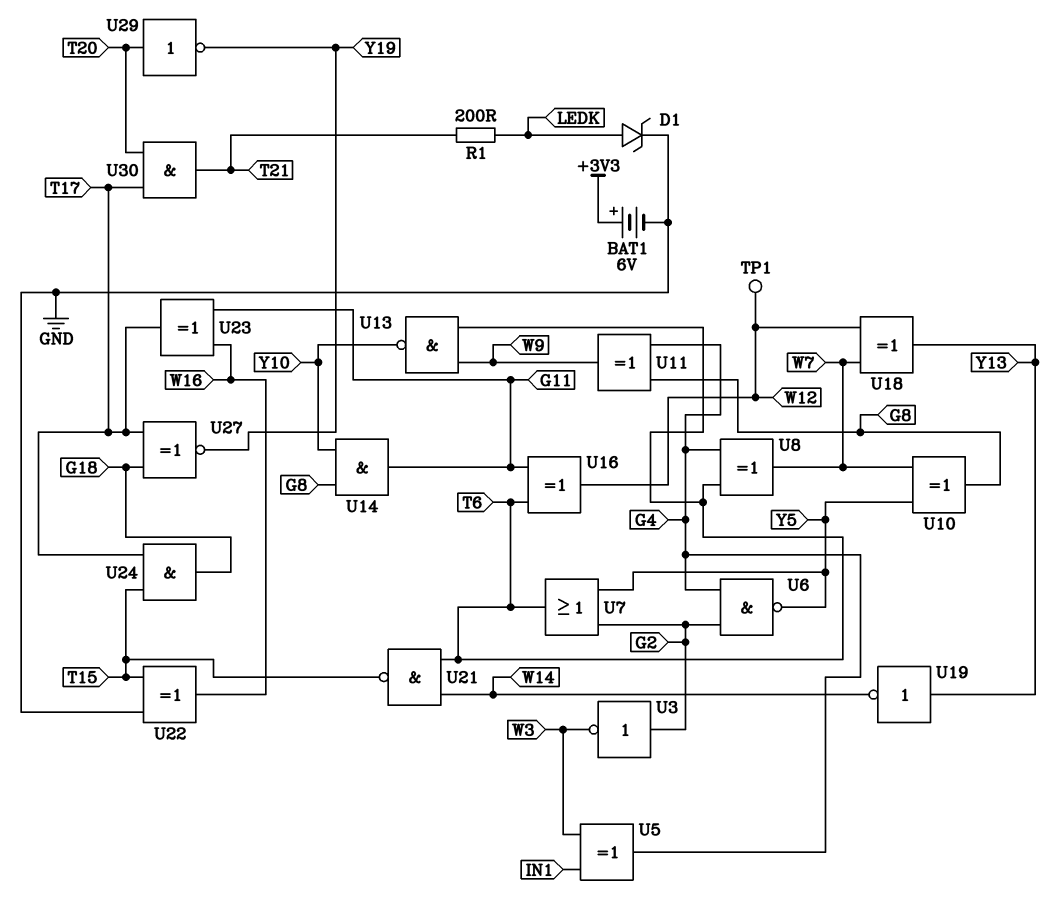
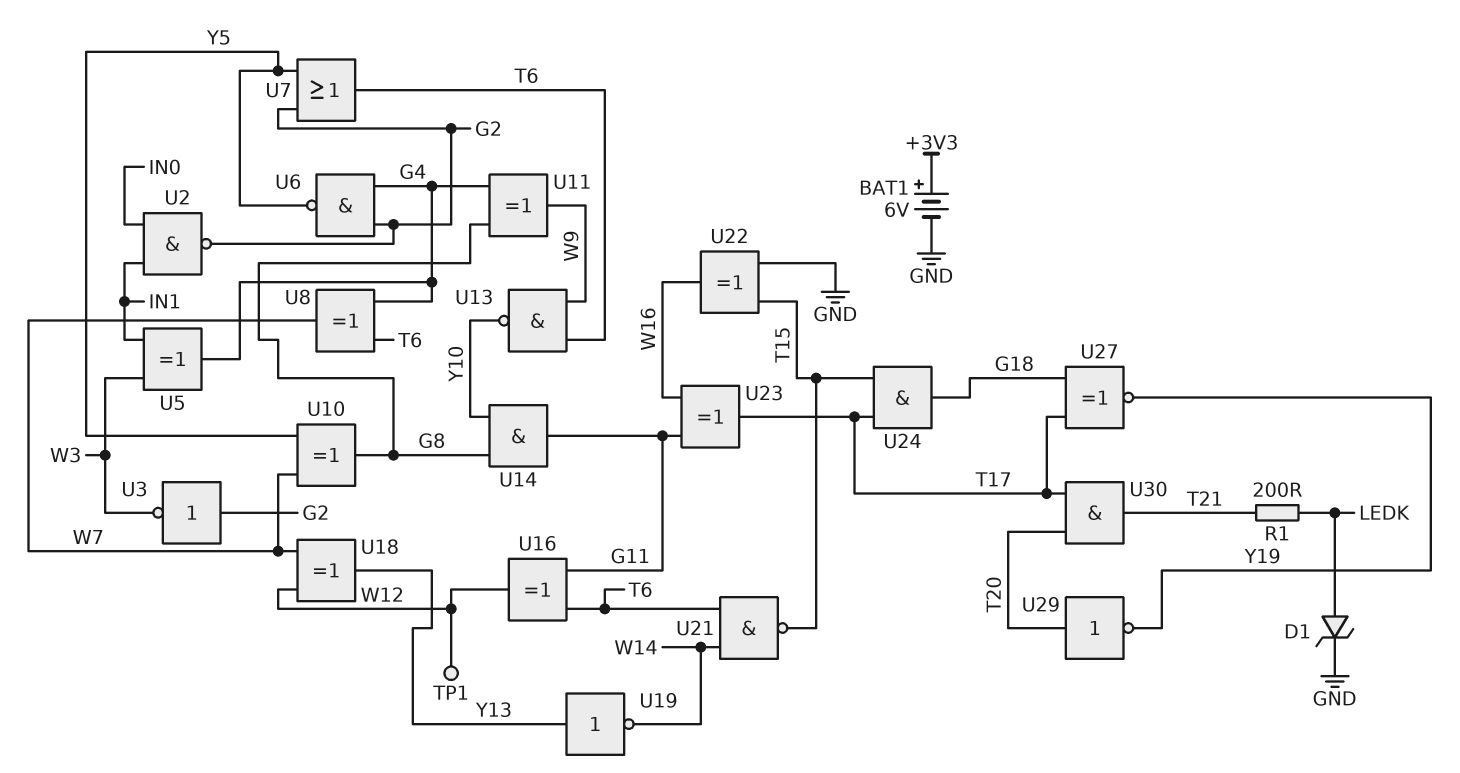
U2: none -> NAND (in IN0, in IN1, out G2)

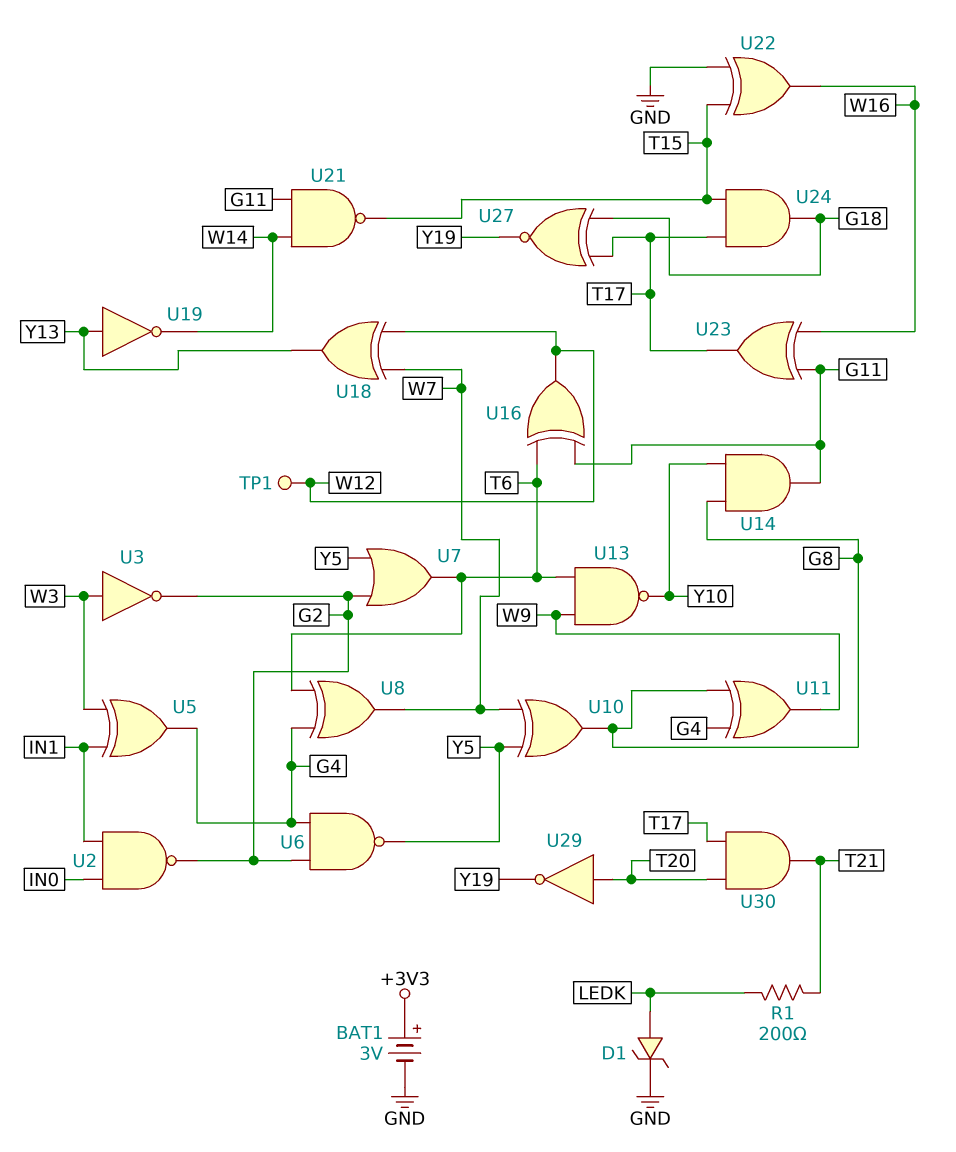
BAT1: 6V (plus +3V3, minus GND) -> 3V (plus +3V3, minus GND)
U3: NOT (in G2, out W3) -> NOT (in W3, out G2)
U21: NAND (in T6, in W14, out T15) -> NAND (in G11, in W14, out T15)

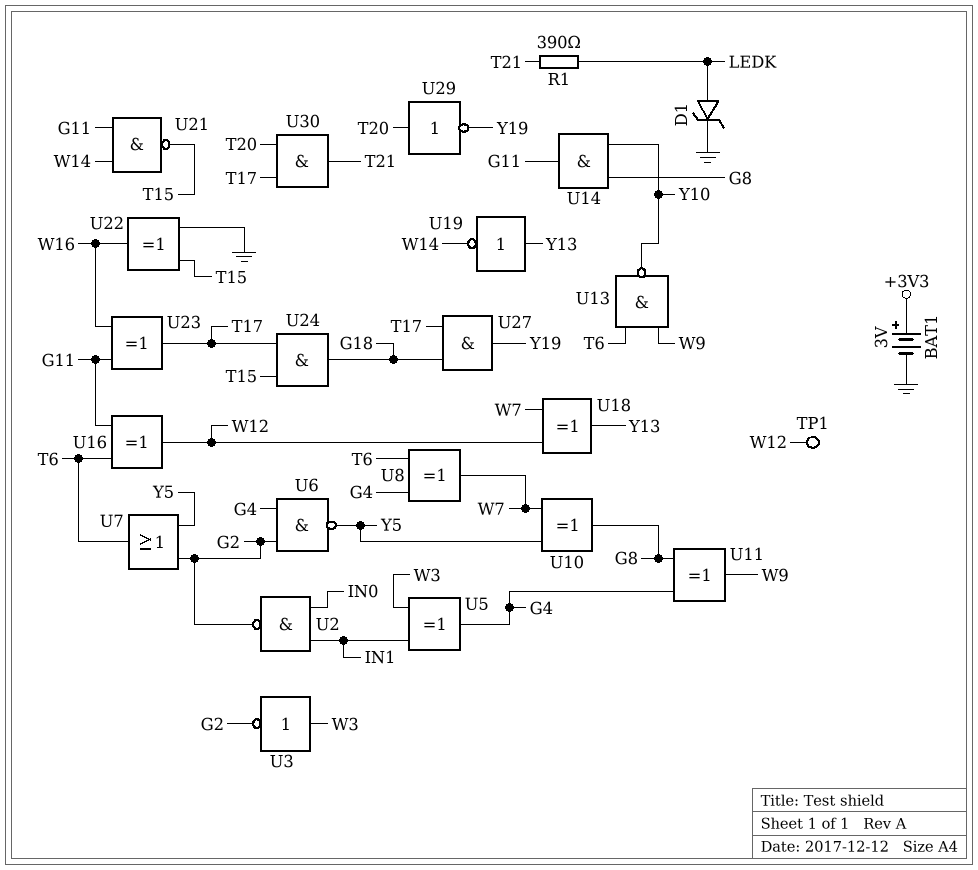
R1: 200 (LEDK, T21) -> 390 (LEDK, T21)
U27: XNOR (in G18, in T17, out Y19) -> AND (in G18, in T17, out Y19)

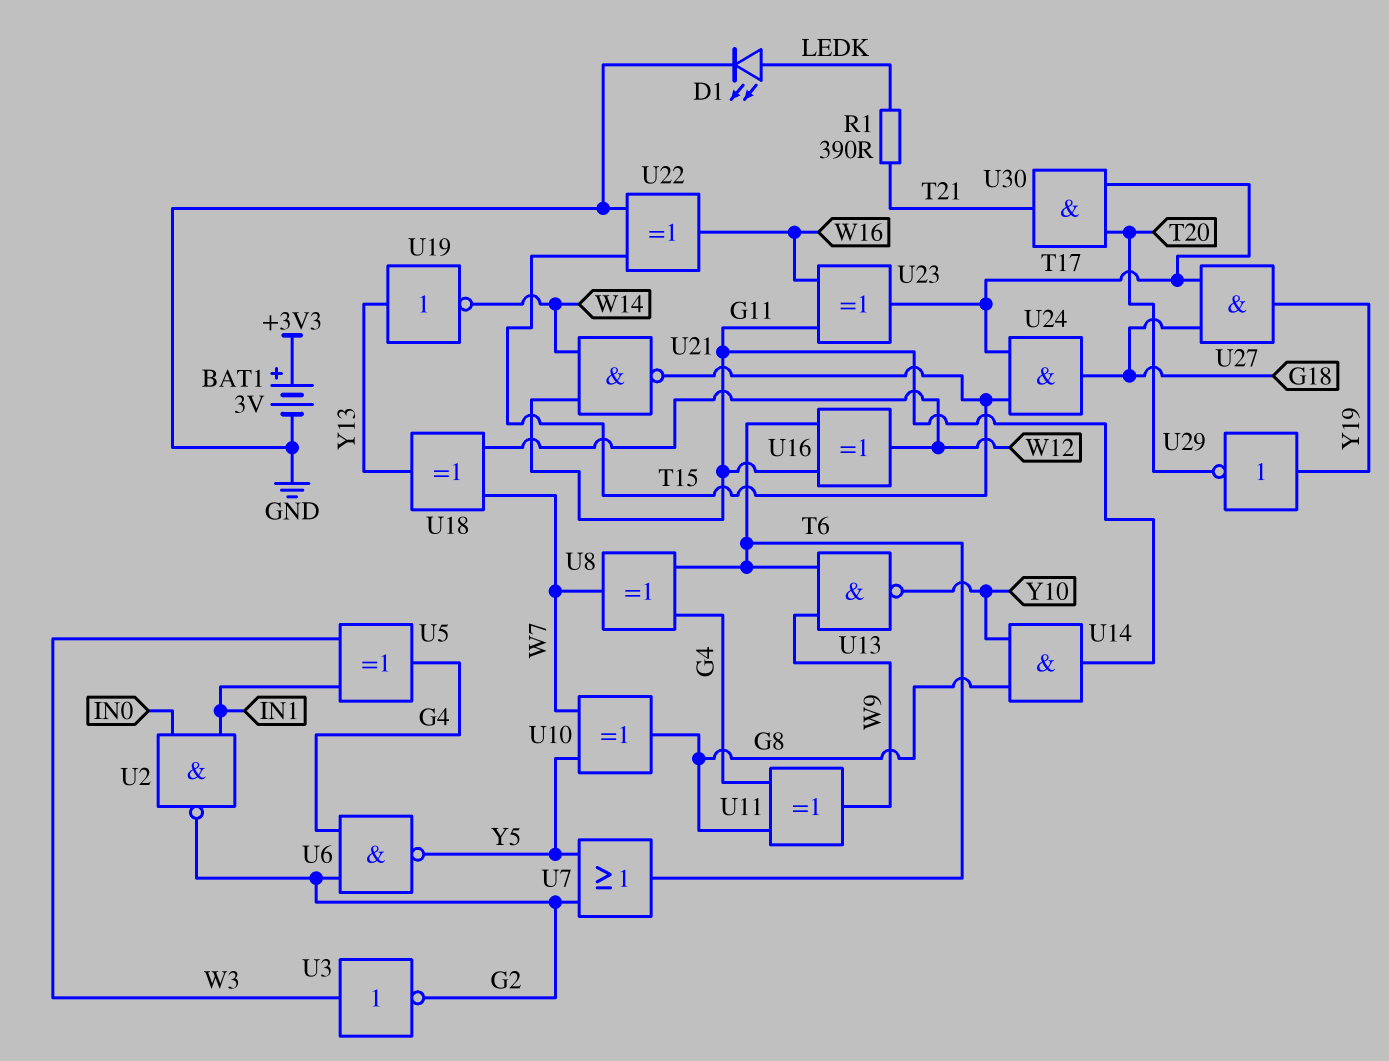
D1: zener (A LEDK, K GND) -> LED (A LEDK, K GND)
TP1: test point (W12) -> none
U29: NOT (in T20, out Y19) -> NOT (in Y19, out T20)

